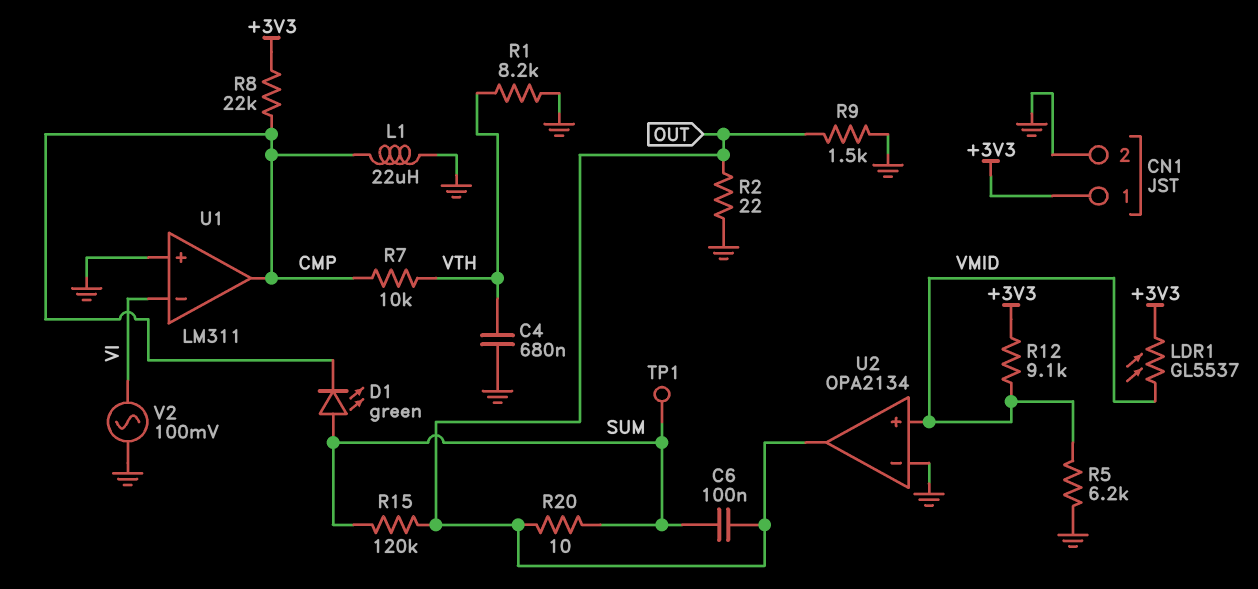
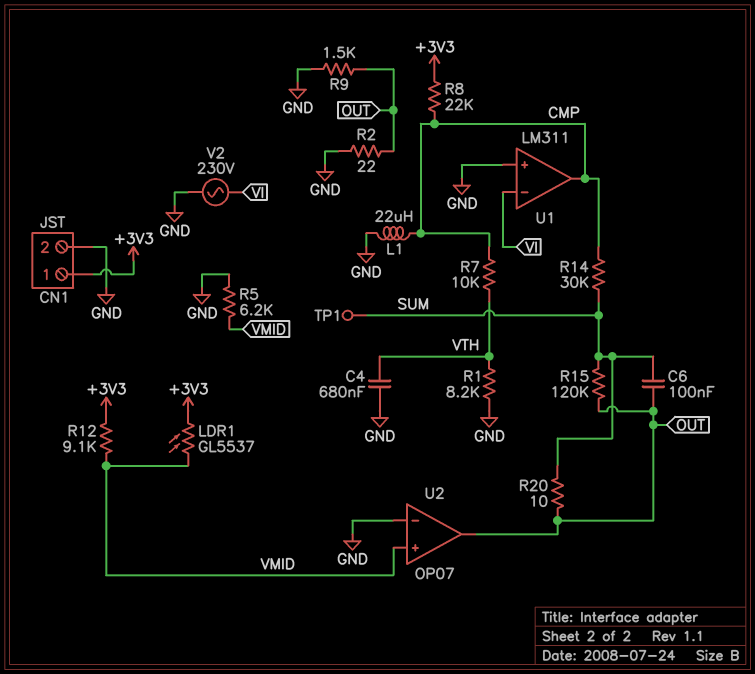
D1: LED green (A SUM, K CMP) -> none
R14: none -> 30k (CMP, SUM)
U2: OPA2134 -> OP07
V2: AC 100mV (GND, VI) -> AC 230V (GND, VI)

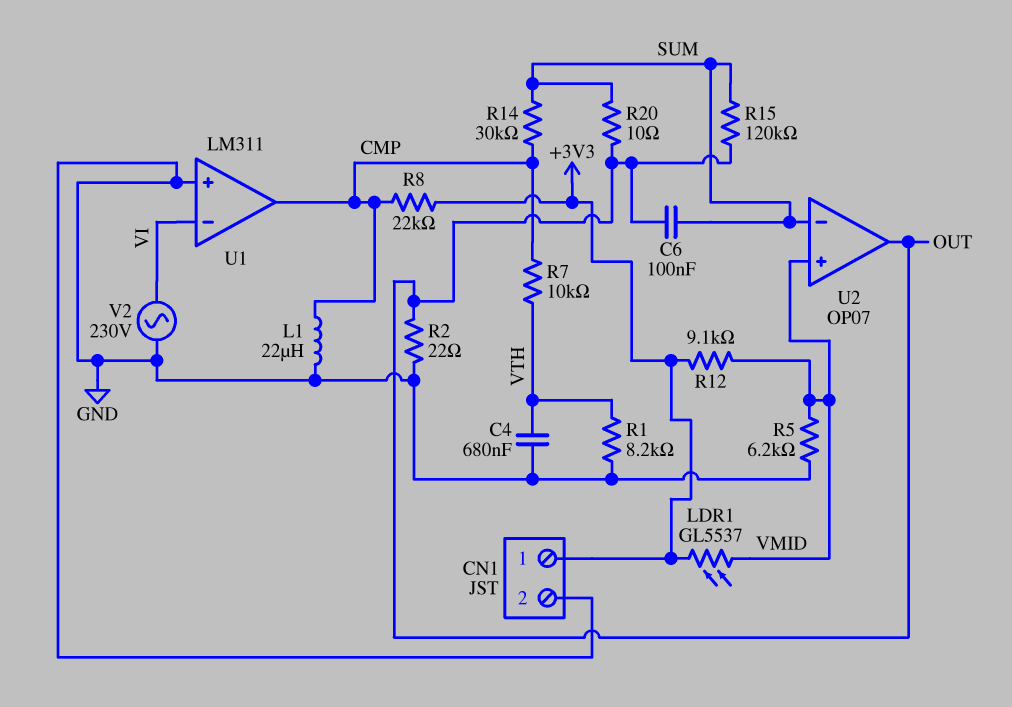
R9: 1.5k (GND, OUT) -> none
TP1: test point (SUM) -> none
U2 pin in-: GND -> SUM

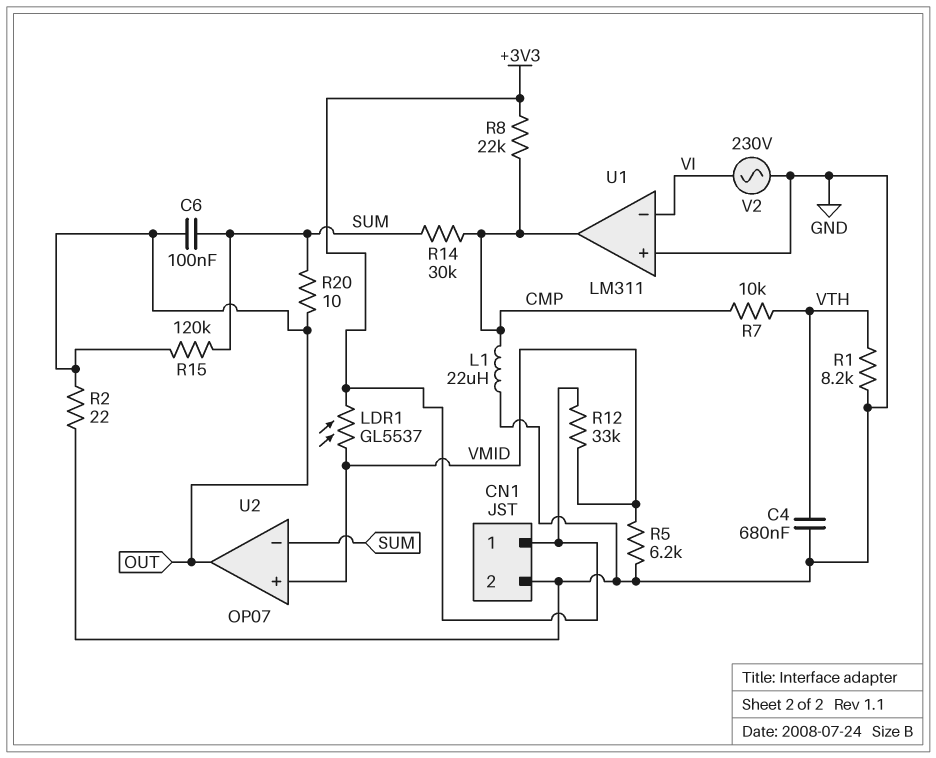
R12: 9.1k (+3V3, VMID) -> 33k (+3V3, VMID)

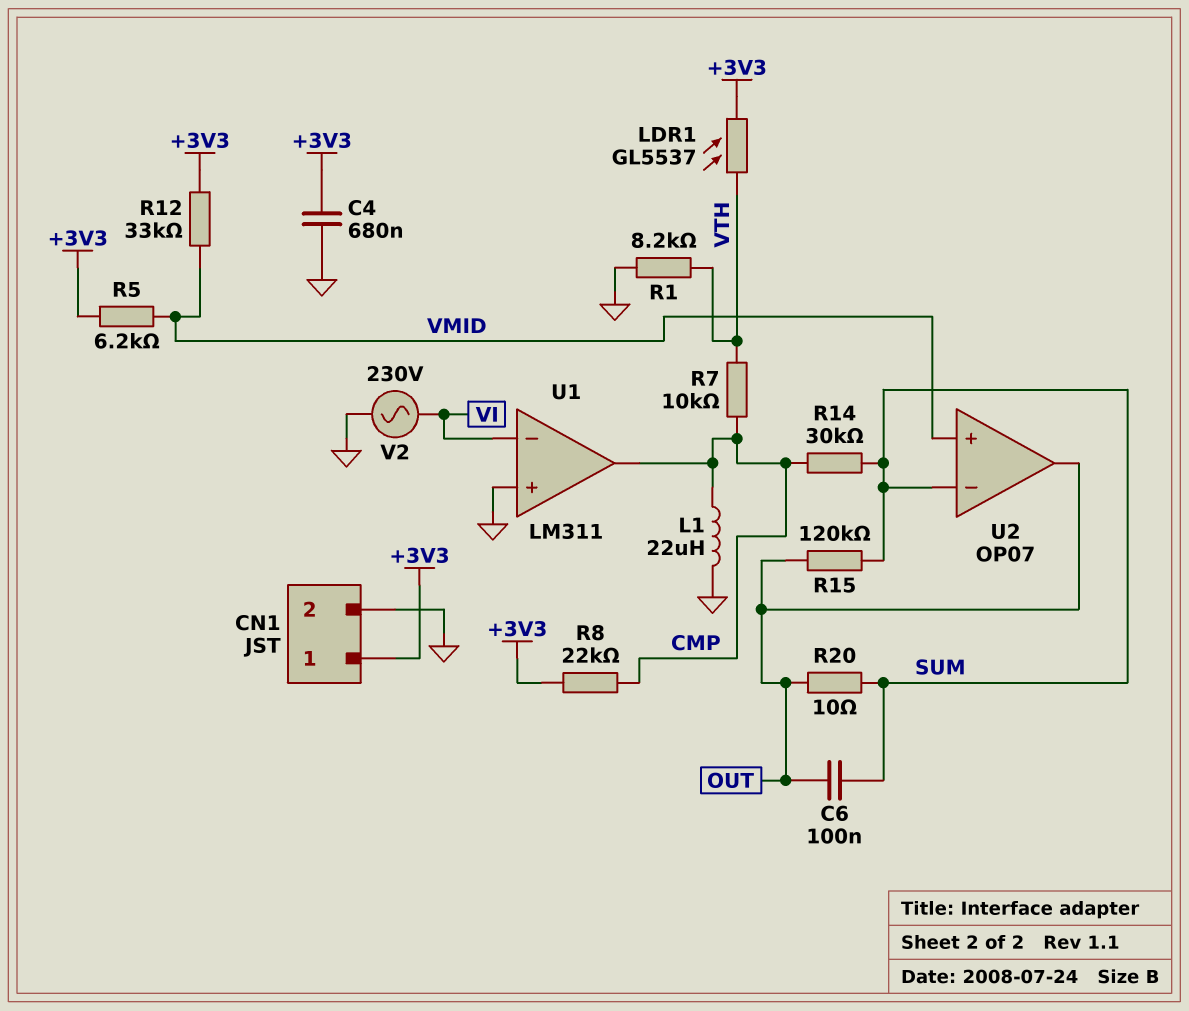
C4: 680nF (GND, VTH) -> 680nF (+3V3, GND)
LDR1: GL5537 (+3V3, VMID) -> GL5537 (+3V3, VTH)
R2: 22 (GND, OUT) -> none
R5: 6.2k (GND, VMID) -> 6.2k (+3V3, VMID)

